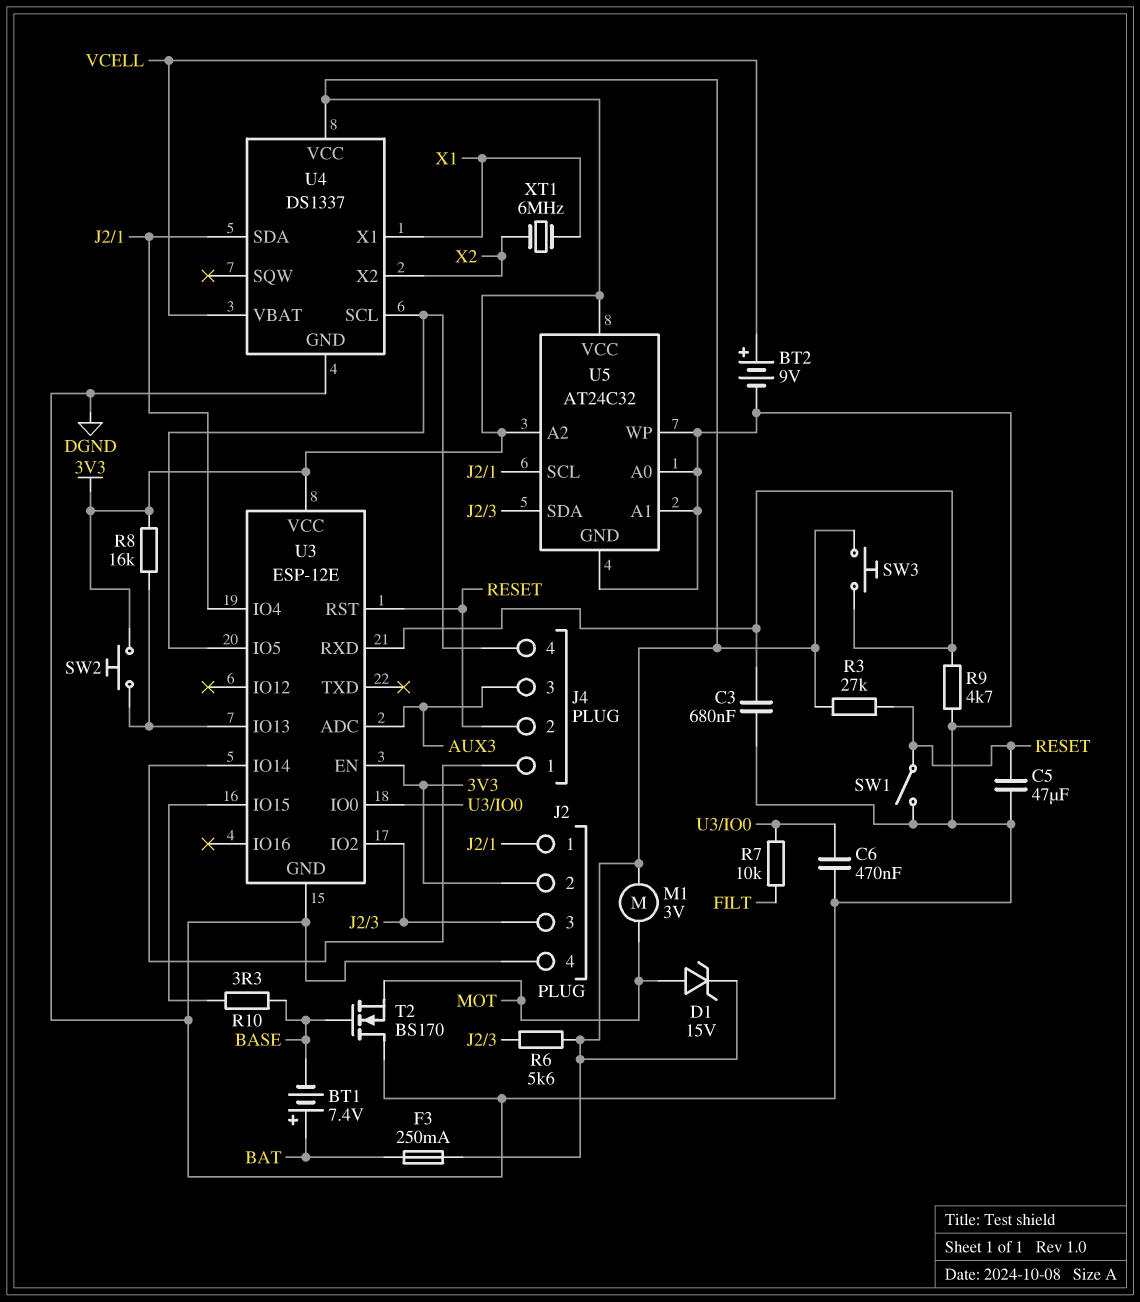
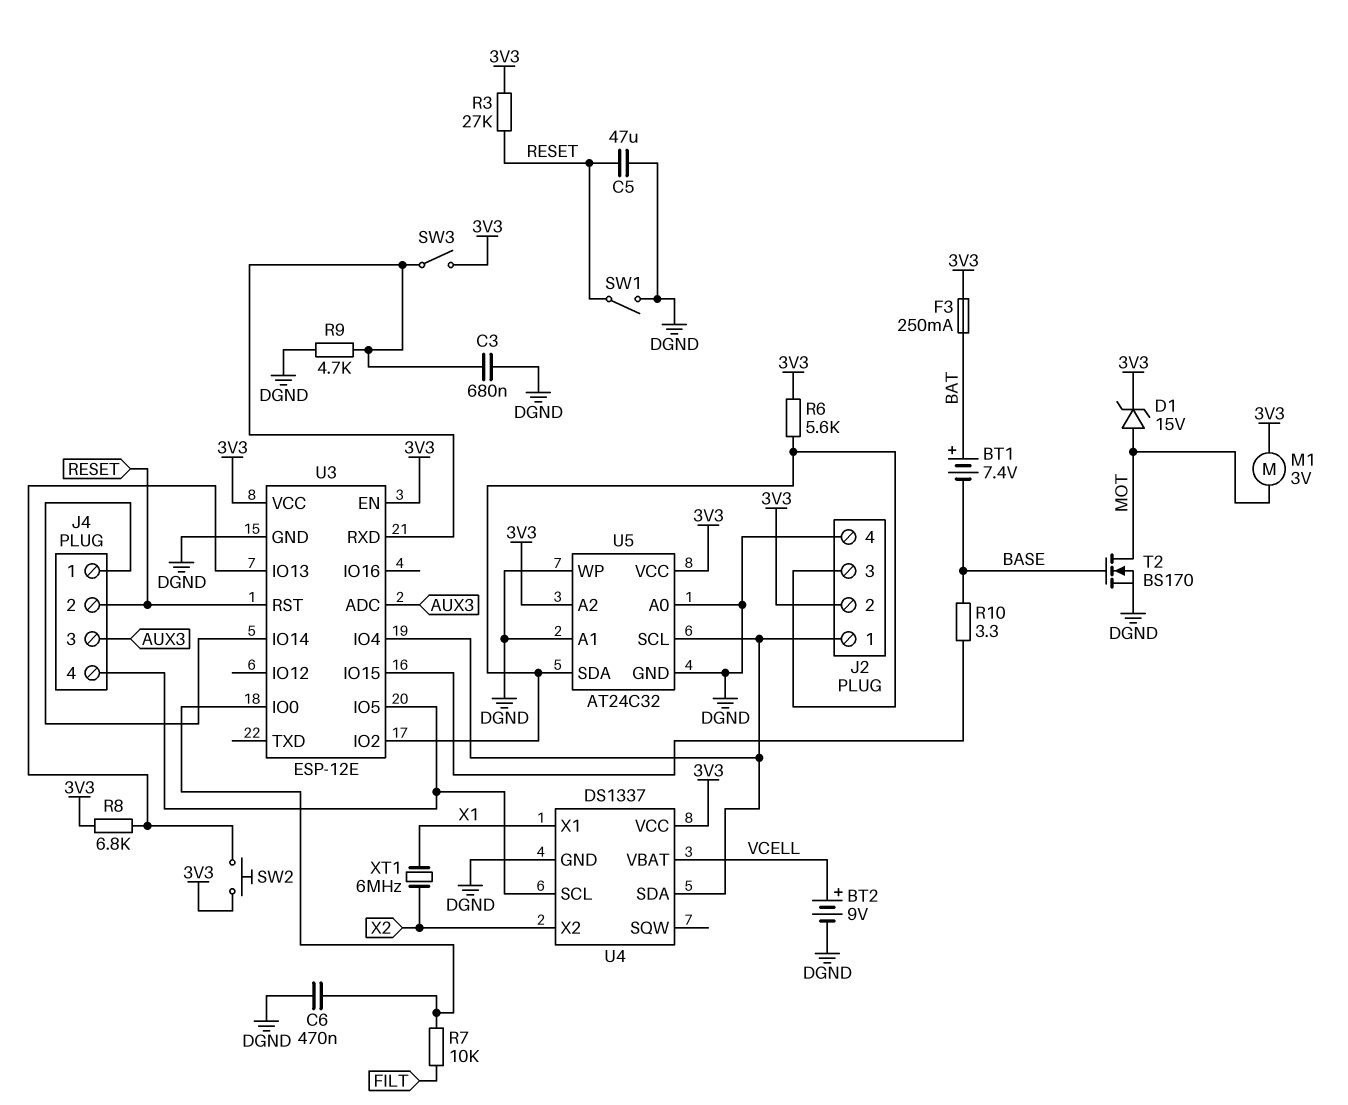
R8: 16k (3V3, U3/IO13) -> 6.8k (3V3, U3/IO13)
SW3: button (3V3, U3/RXD) -> switch (3V3, U3/RXD)
T2: NMOS BS170 (G BASE, D DGND, S MOT) -> NMOS BS170 (G BASE, D MOT, S DGND)

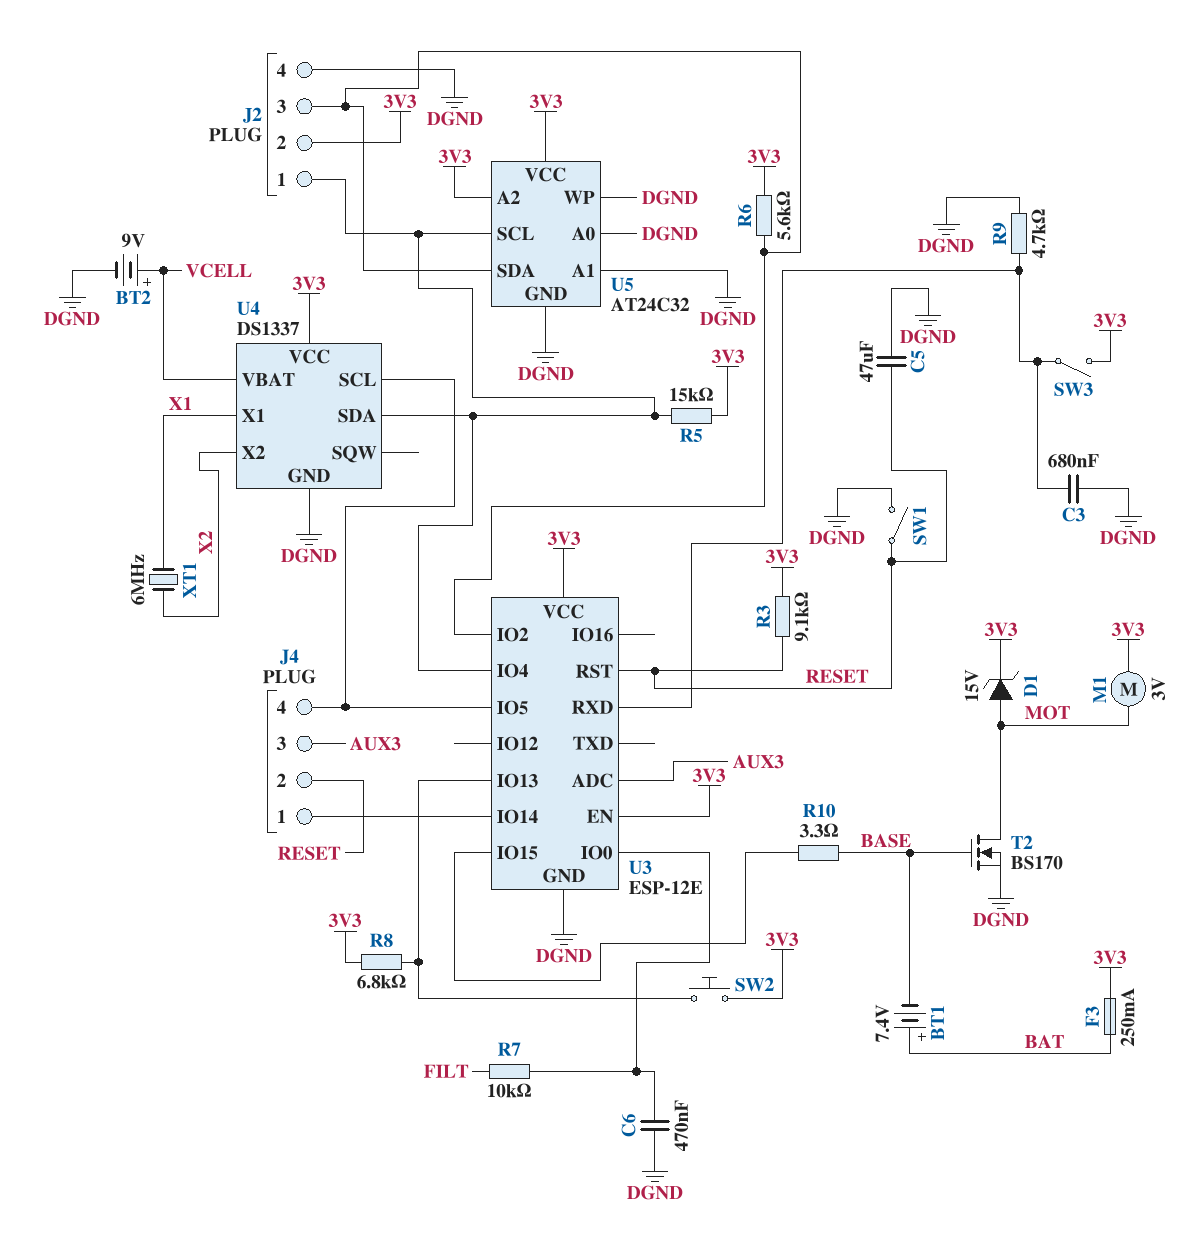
R3: 27k (3V3, RESET) -> 9.1k (3V3, RESET)
R5: none -> 15k (3V3, J2/1)

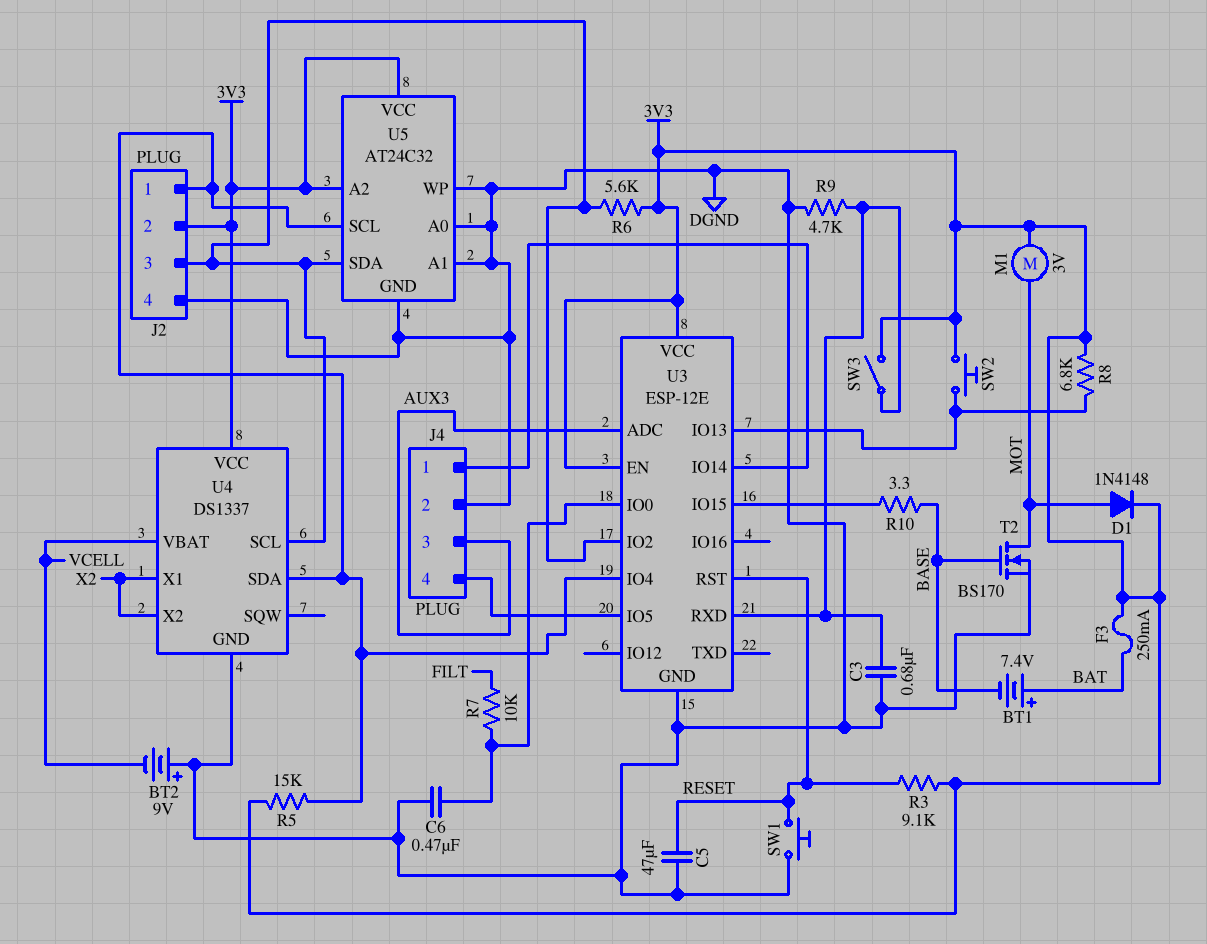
BT2: 9V (plus VCELL, minus DGND) -> 9V (plus DGND, minus VCELL)
D1: zener 15V (A MOT, K 3V3) -> diode 1N4148 (A MOT, K 3V3)
J4 pin 2: RESET -> DGND
SW1: switch (DGND, RESET) -> button (DGND, RESET)
U4 pin SCL: J4/4 -> J2/3
U4 pin X1: X1 -> X2
XT1: 6MHz (X1, X2) -> none

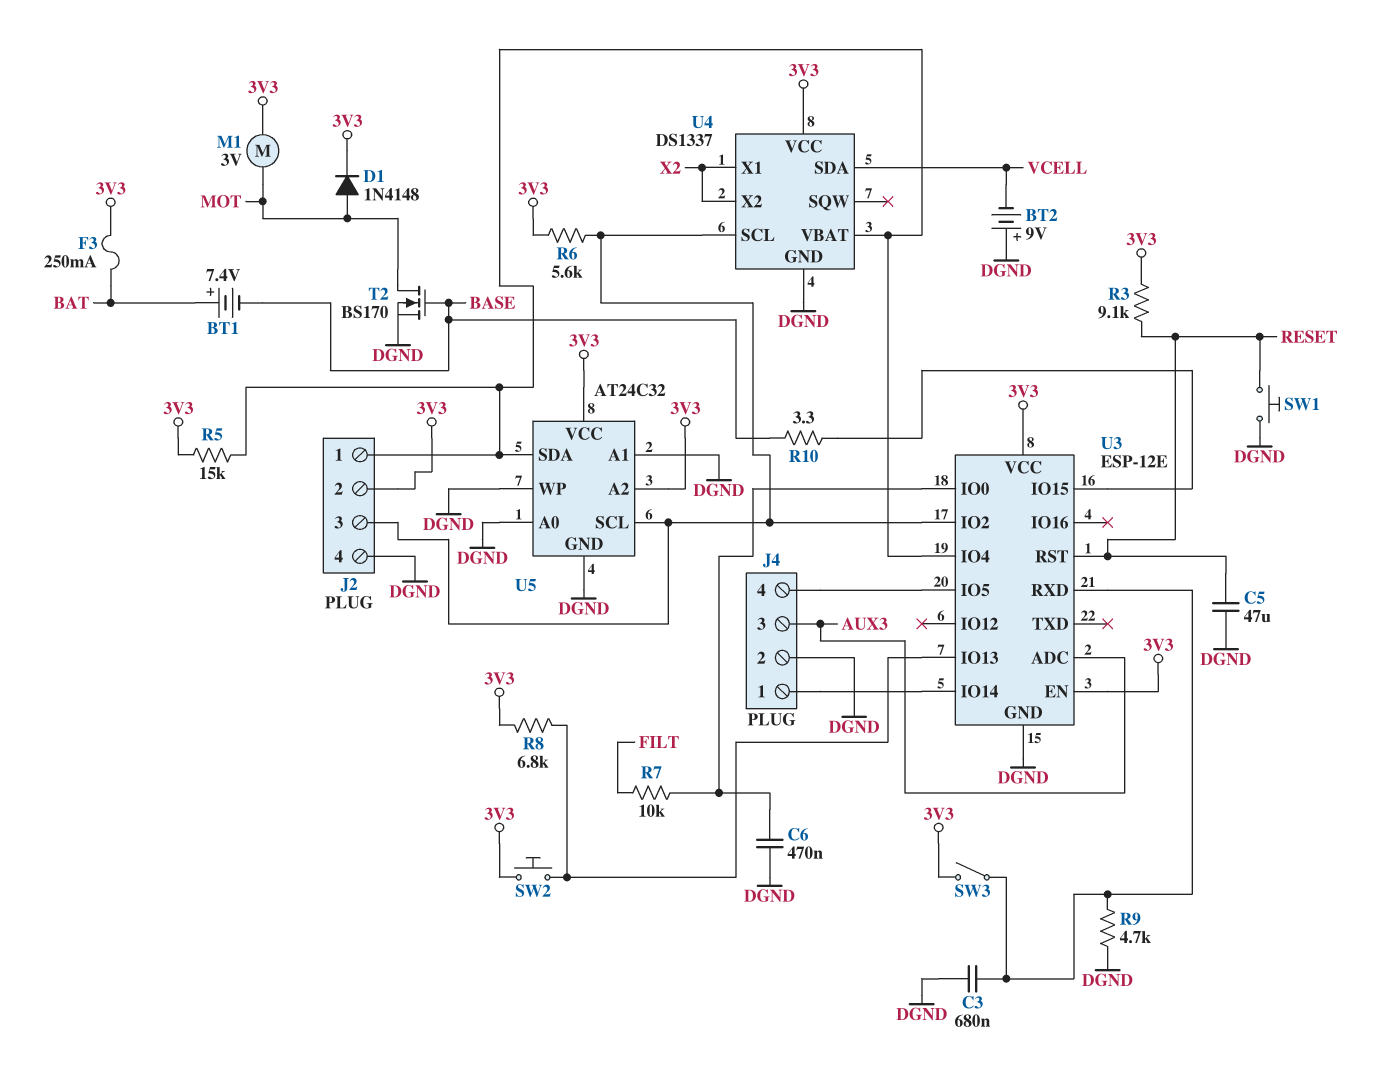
U4 pin SDA: J2/1 -> VCELL
U4 pin VBAT: VCELL -> J2/1
U5 pin SCL: J2/1 -> J2/3
U5 pin SDA: J2/3 -> J2/1

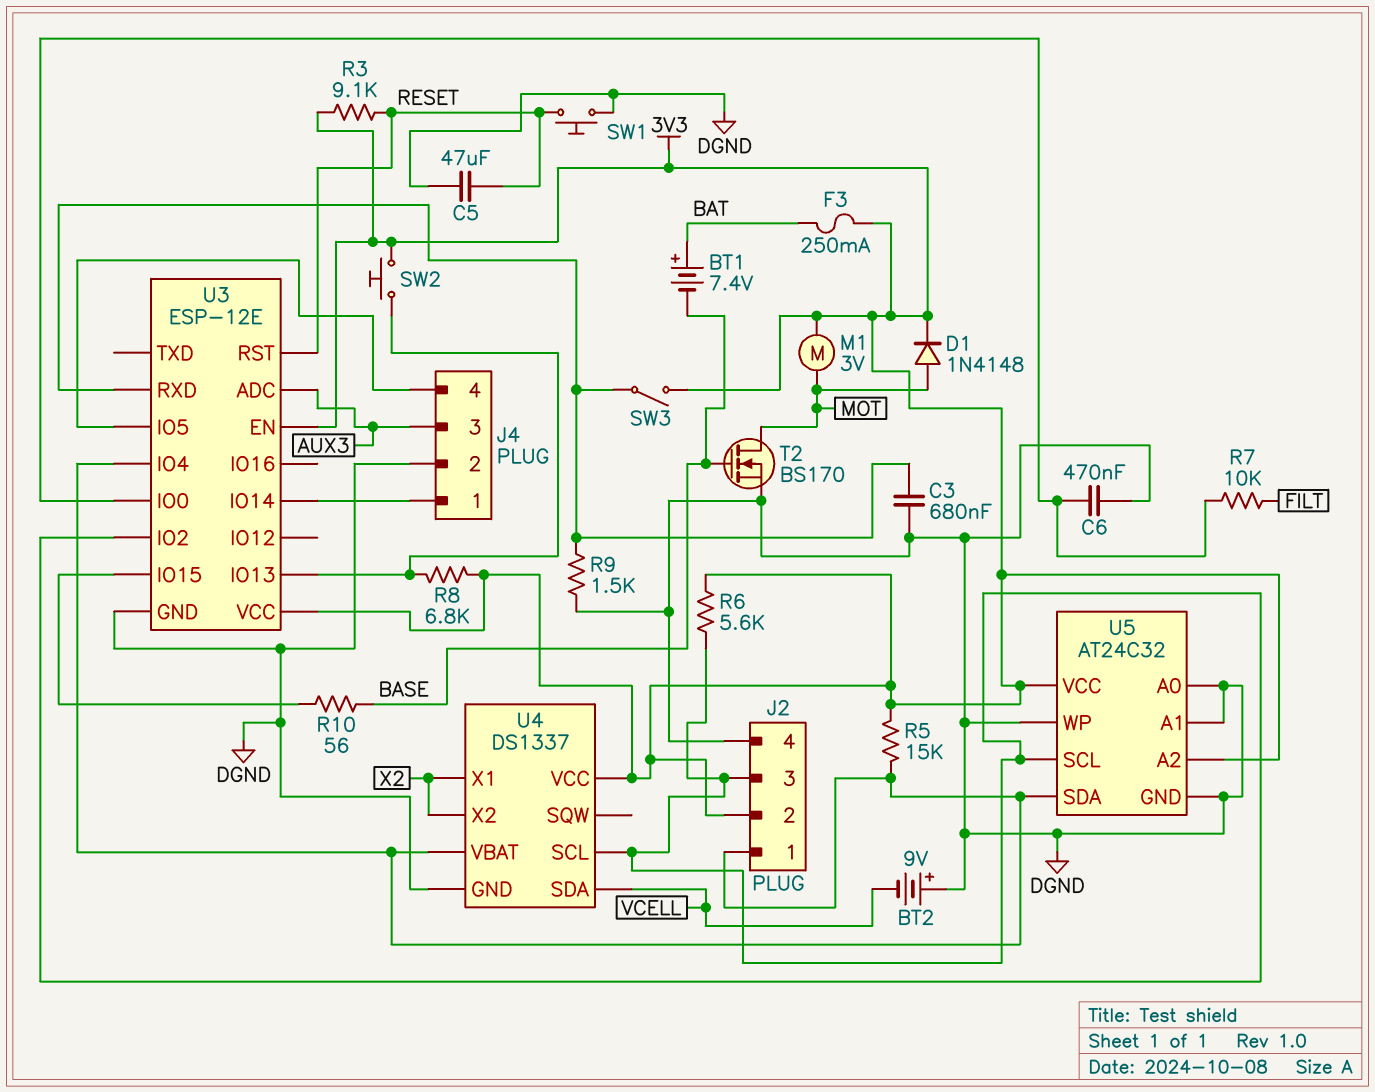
R9: 4.7k (DGND, U3/RXD) -> 1.5k (DGND, U3/RXD)
R10: 3.3 (BASE, U3/IO15) -> 56 (BASE, U3/IO15)

